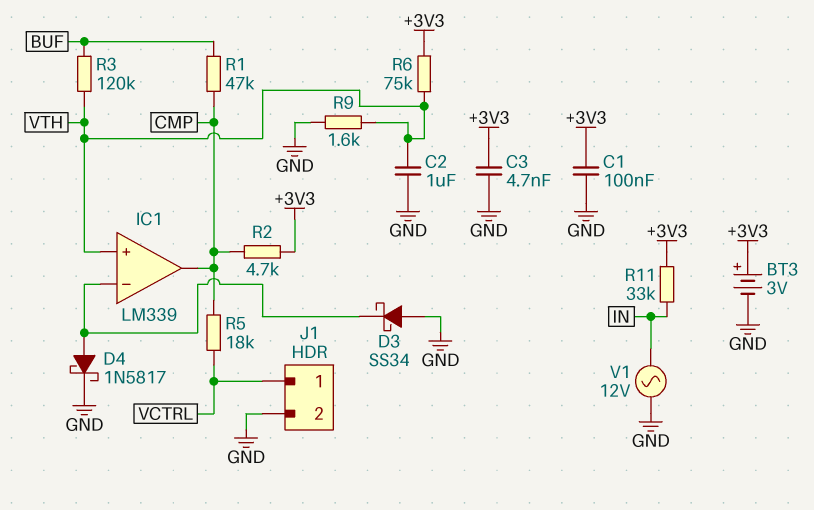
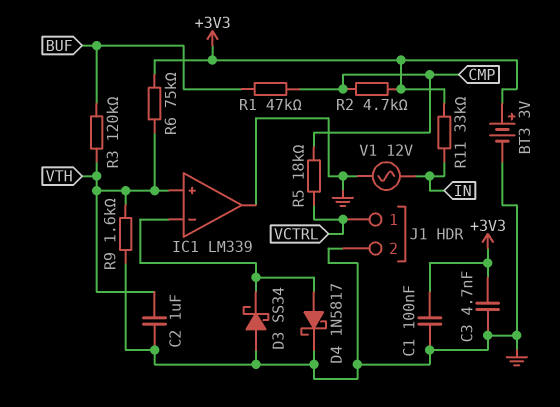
IC1 pin out: CMP -> GND

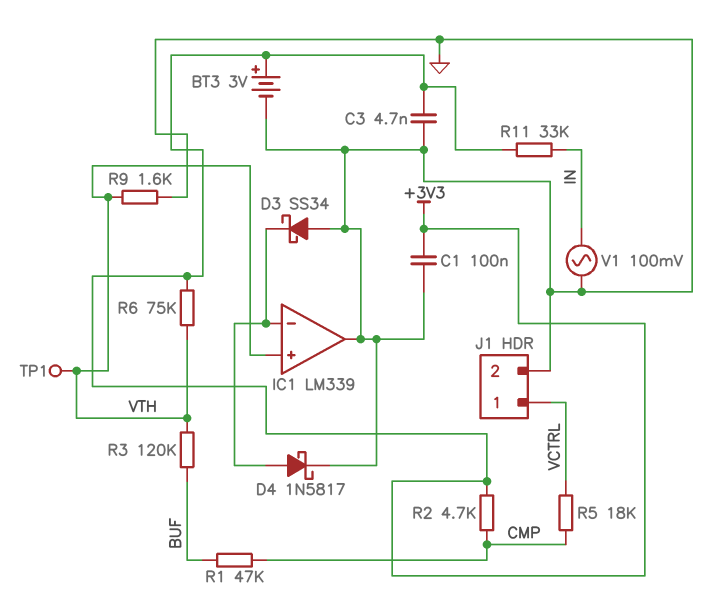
C2: 1uF (GND, VTH) -> none
TP1: none -> test point (VTH)
V1: AC 12V (GND, IN) -> AC 100mV (GND, IN)

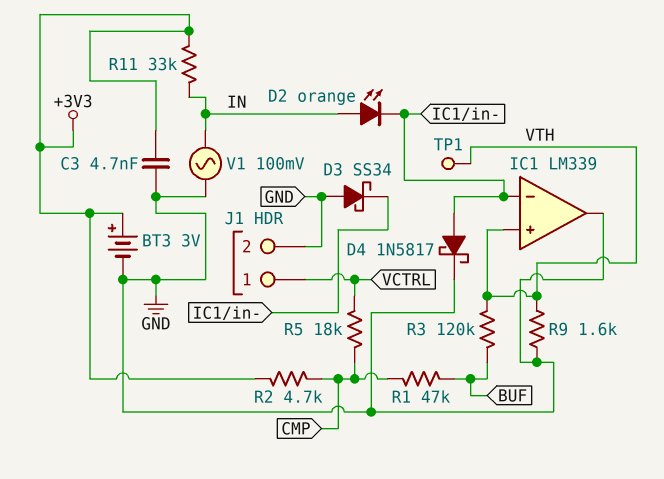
C1: 100nF (+3V3, GND) -> none
D2: none -> LED orange (A IN, K IC1/in-)
R6: 75k (+3V3, VTH) -> none

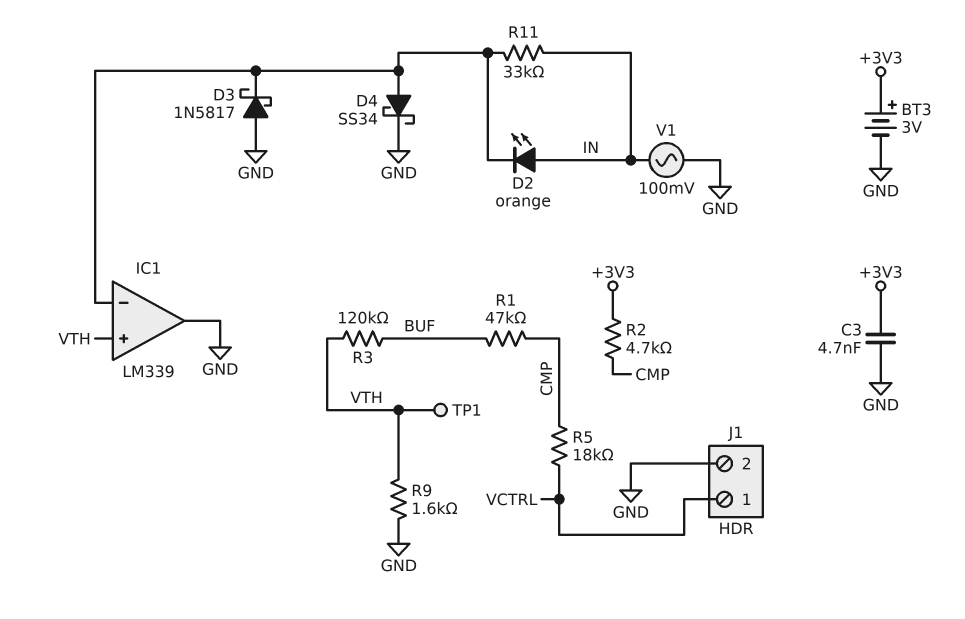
D3: schottky SS34 (A GND, K IC1/in-) -> schottky 1N5817 (A GND, K IC1/in-)
D4: schottky 1N5817 (A IC1/in-, K GND) -> schottky SS34 (A IC1/in-, K GND)
R11: 33k (+3V3, IN) -> 33k (IC1/in-, IN)

